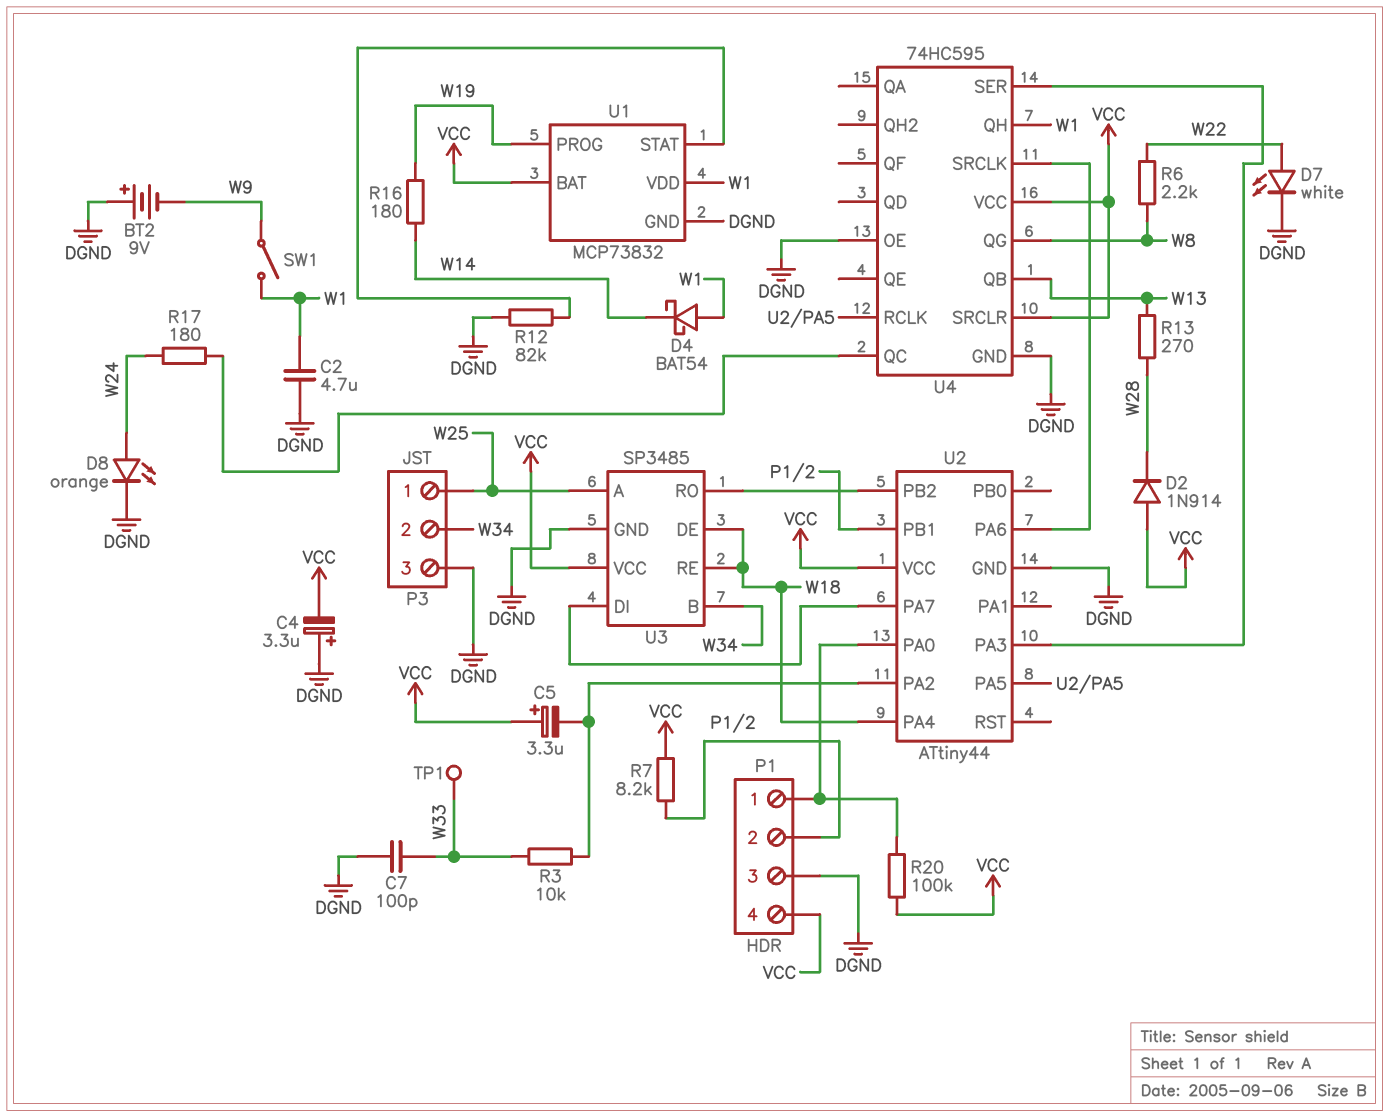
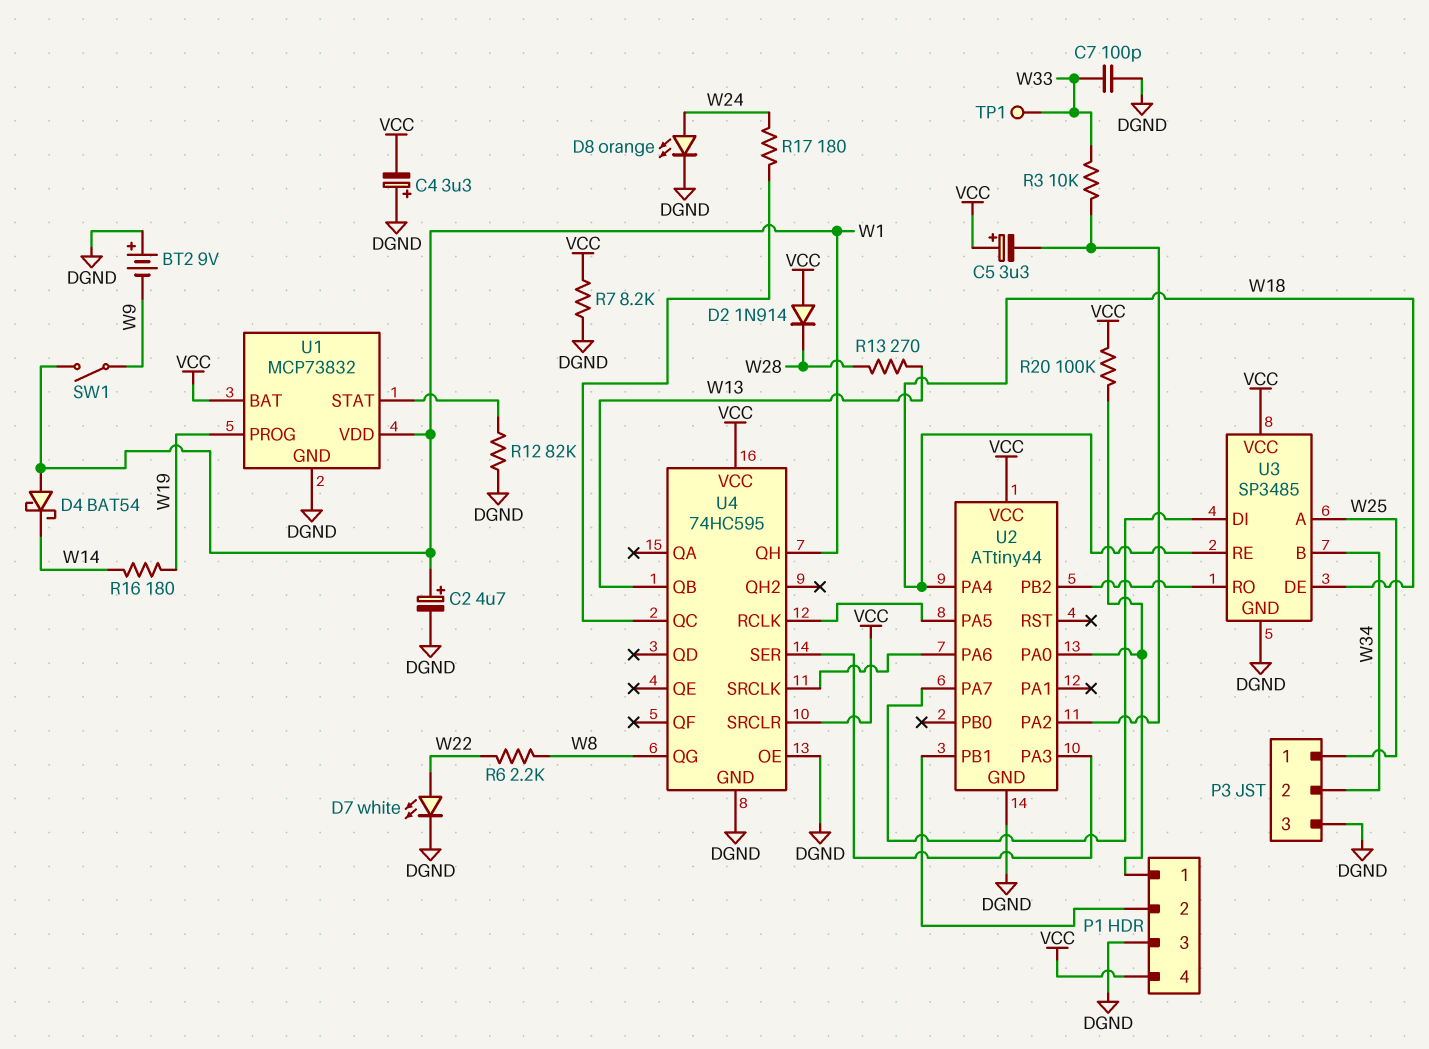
C2: 4.7uF (DGND, W1) -> 4.7uF (plus W1, minus DGND)
R7: 8.2k (P1/2, VCC) -> 8.2k (DGND, VCC)

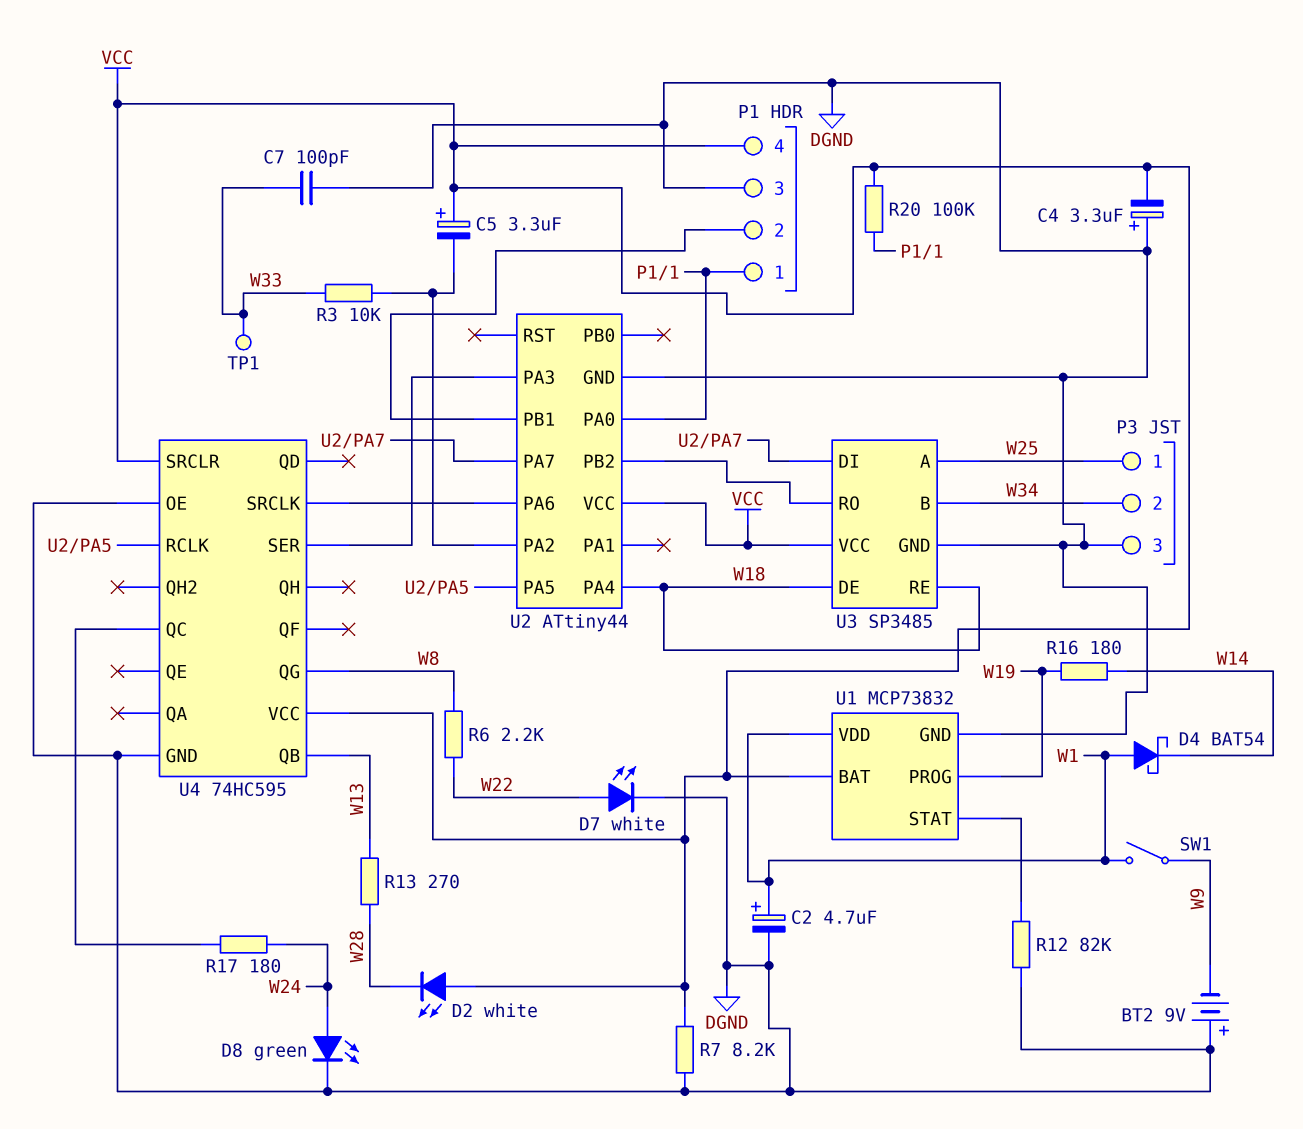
D2: diode 1N914 (A VCC, K W28) -> LED white (A VCC, K W28)
D8: LED orange (A W24, K DGND) -> LED green (A W24, K DGND)
U4 pin QH: W1 -> none

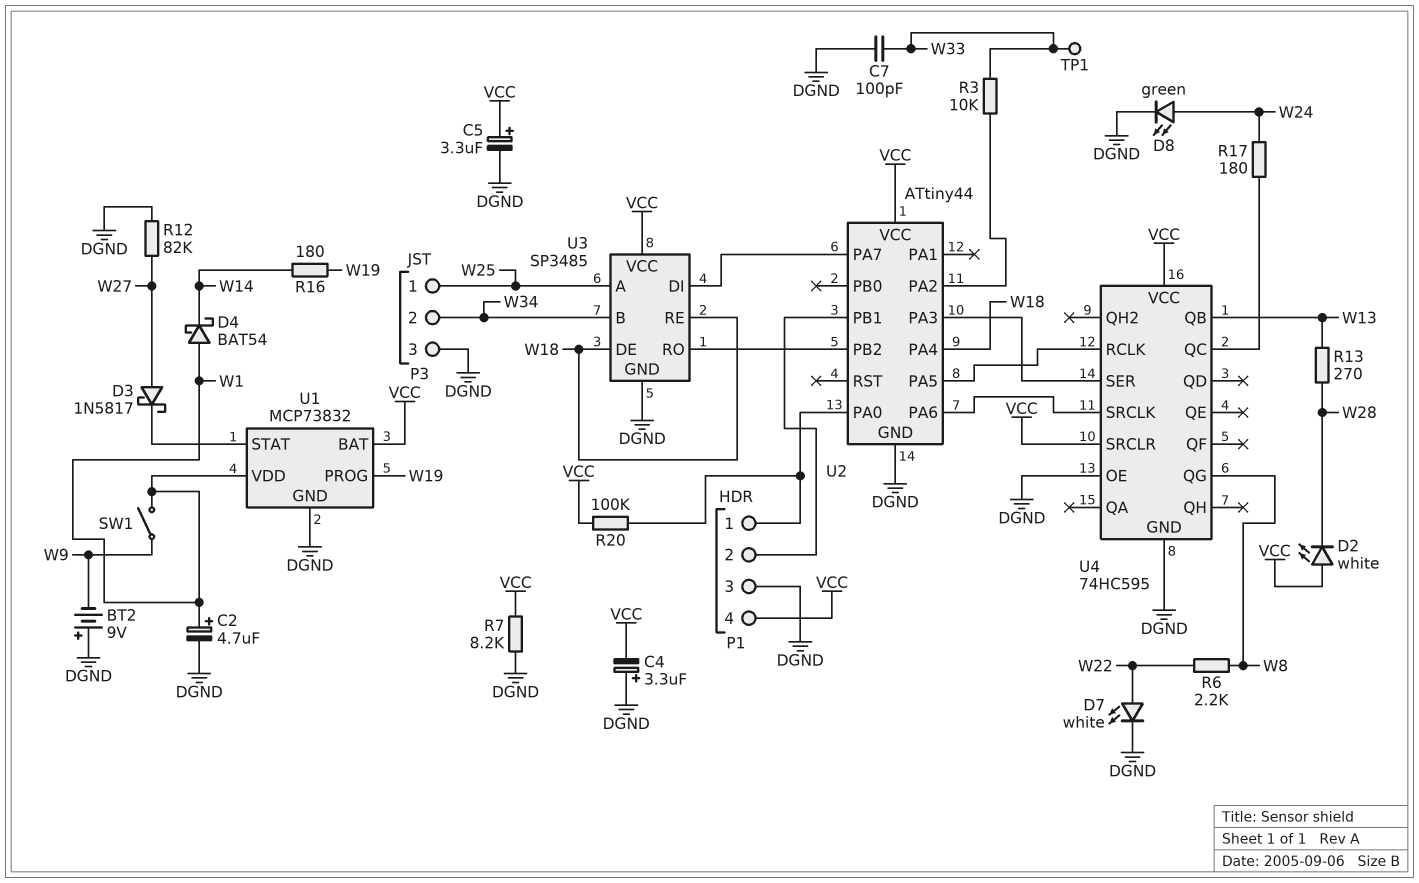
C5: 3.3uF (plus VCC, minus U2/PA2) -> 3.3uF (plus VCC, minus DGND)
D3: none -> schottky 1N5817 (A W27, K U1/STAT)
R12: 82k (DGND, U1/STAT) -> 82k (DGND, W27)

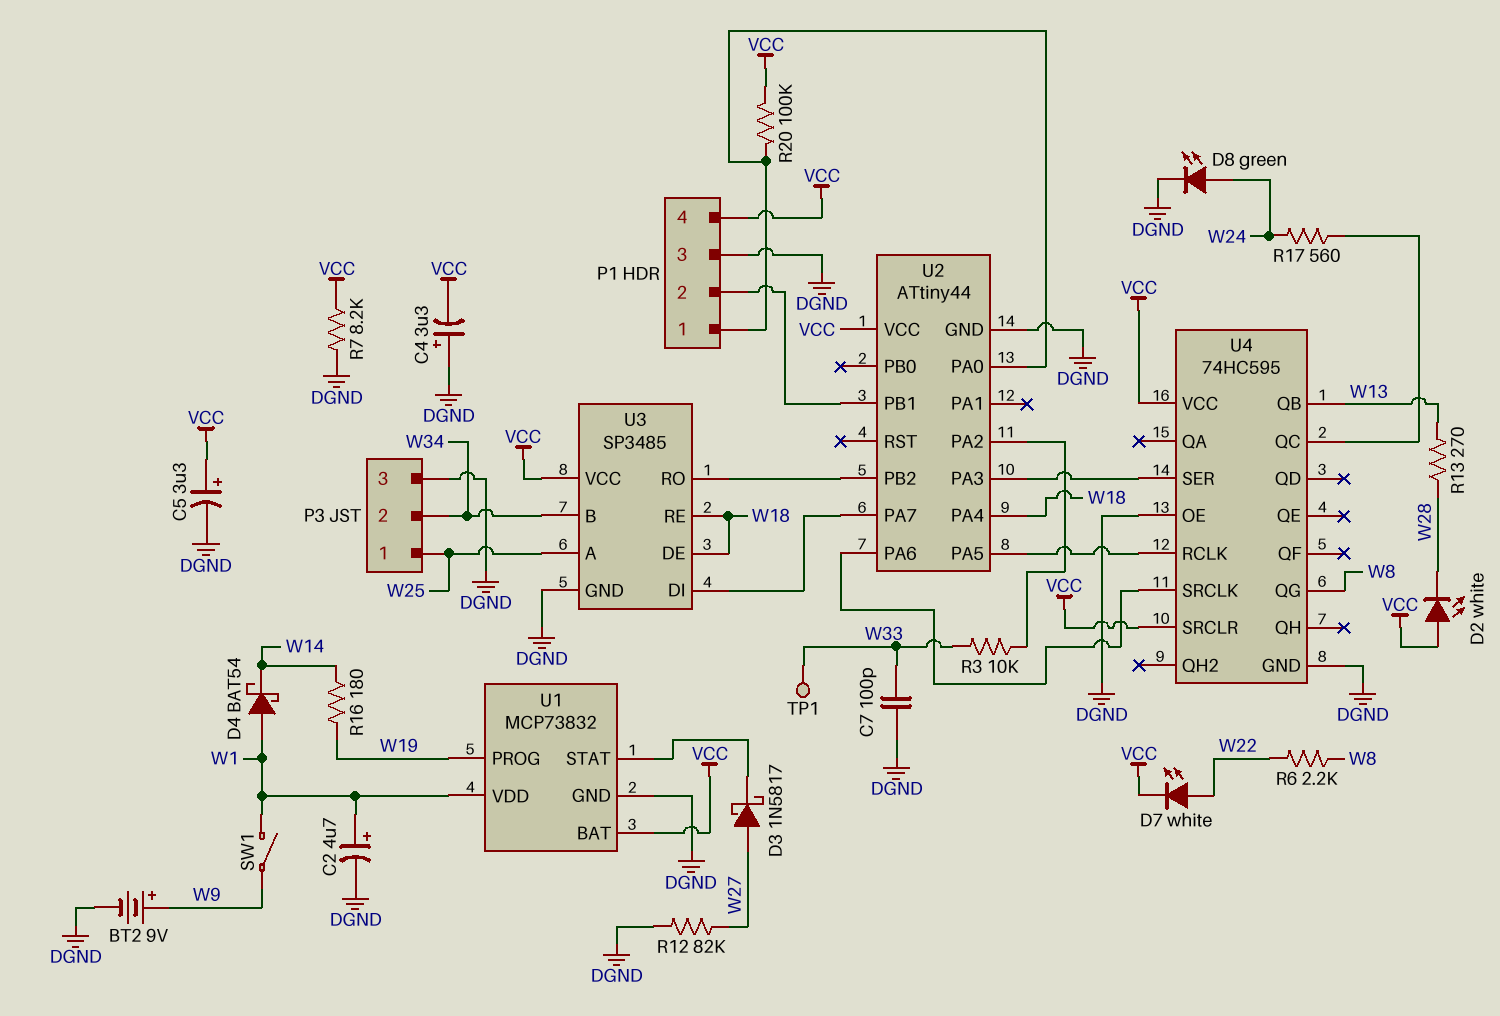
BT2: 9V (plus DGND, minus W9) -> 9V (plus W9, minus DGND)
D7: LED white (A W22, K DGND) -> LED white (A W22, K VCC)
R17: 180 (U4/QC, W24) -> 560 (U4/QC, W24)

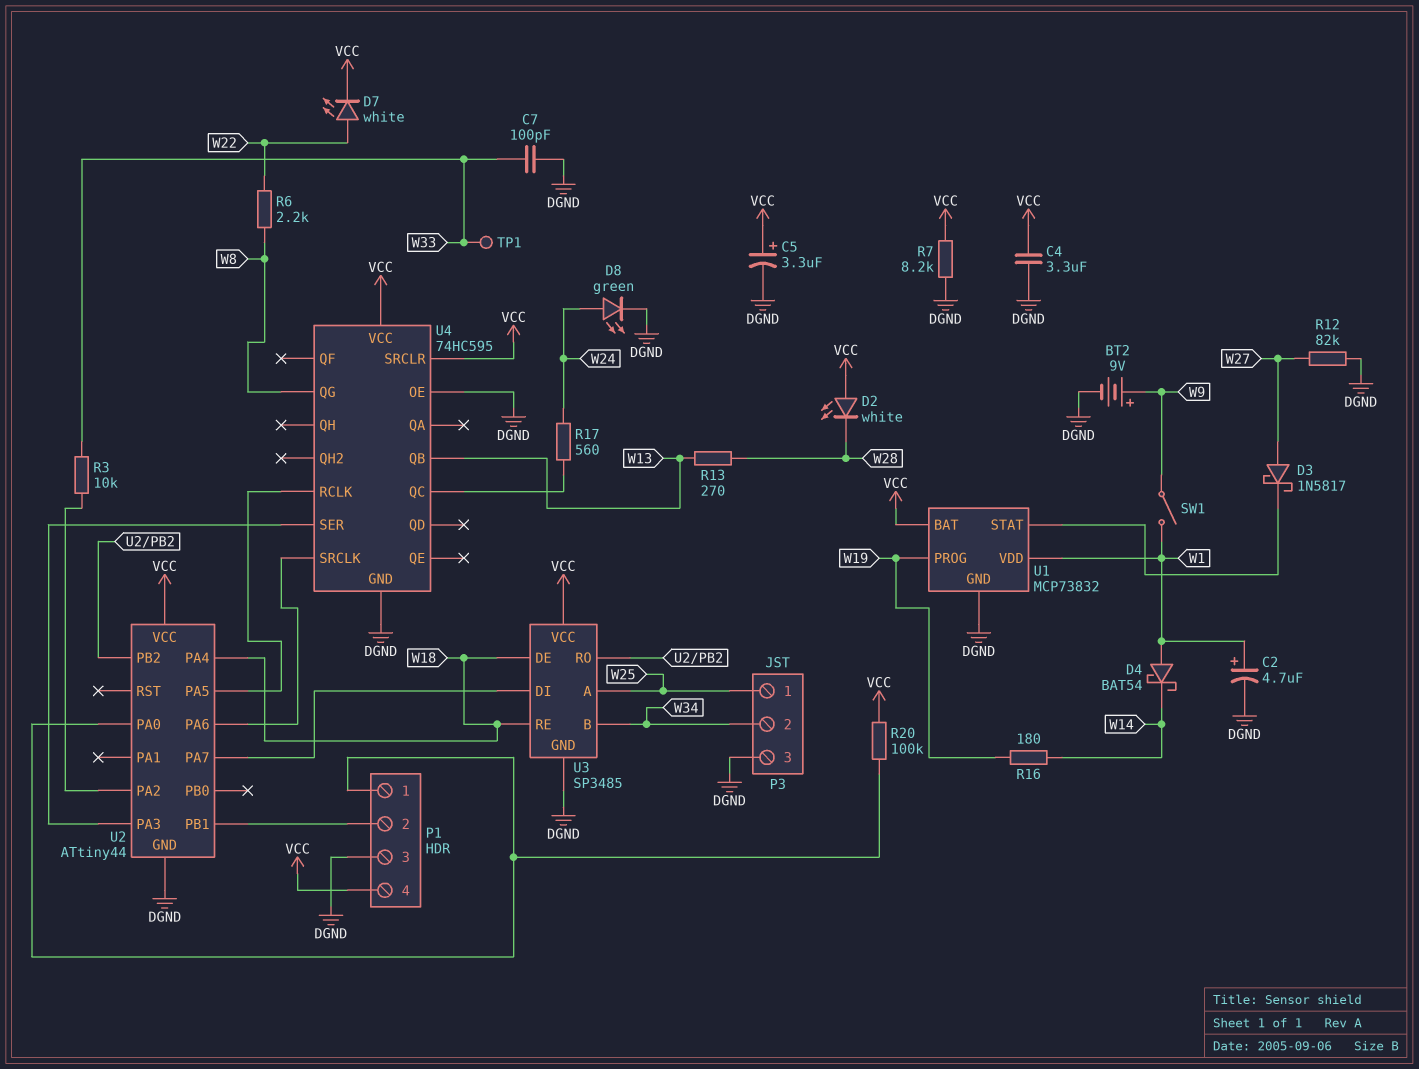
C4: 3.3uF (plus DGND, minus VCC) -> 3.3uF (DGND, VCC)

